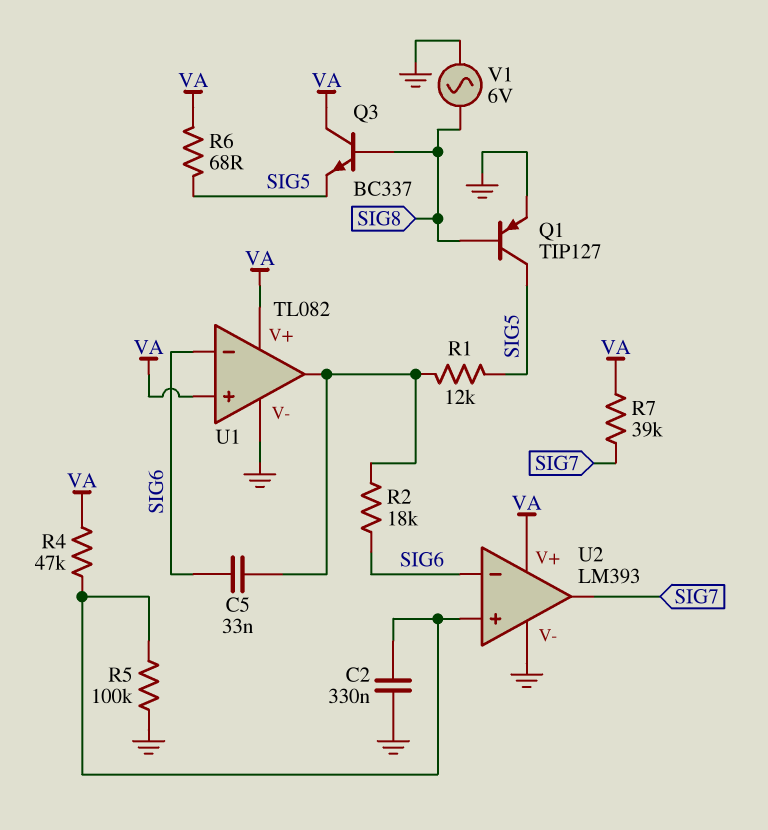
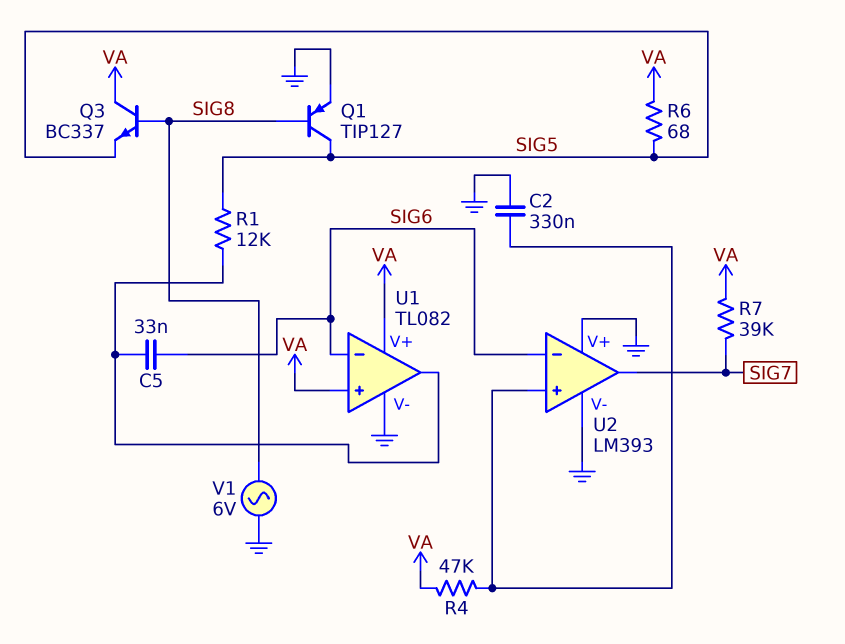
R2: 18k (SIG6, U1/out) -> none
R5: 100k (GND, U2/in+) -> none
U2 pin V+: VA -> GND

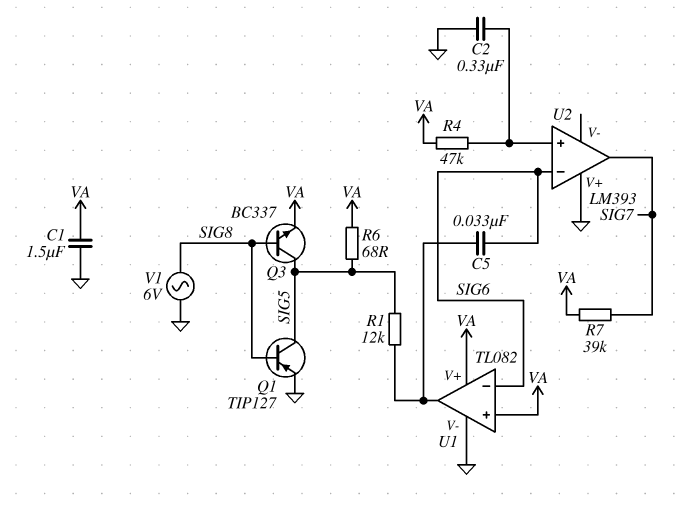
C1: none -> 1.5uF (GND, VA)
Q3: NPN BC337 (B SIG8, C VA, E SIG5) -> NPN BC337 (B SIG8, C SIG5, E VA)
U2 pin V-: GND -> none

